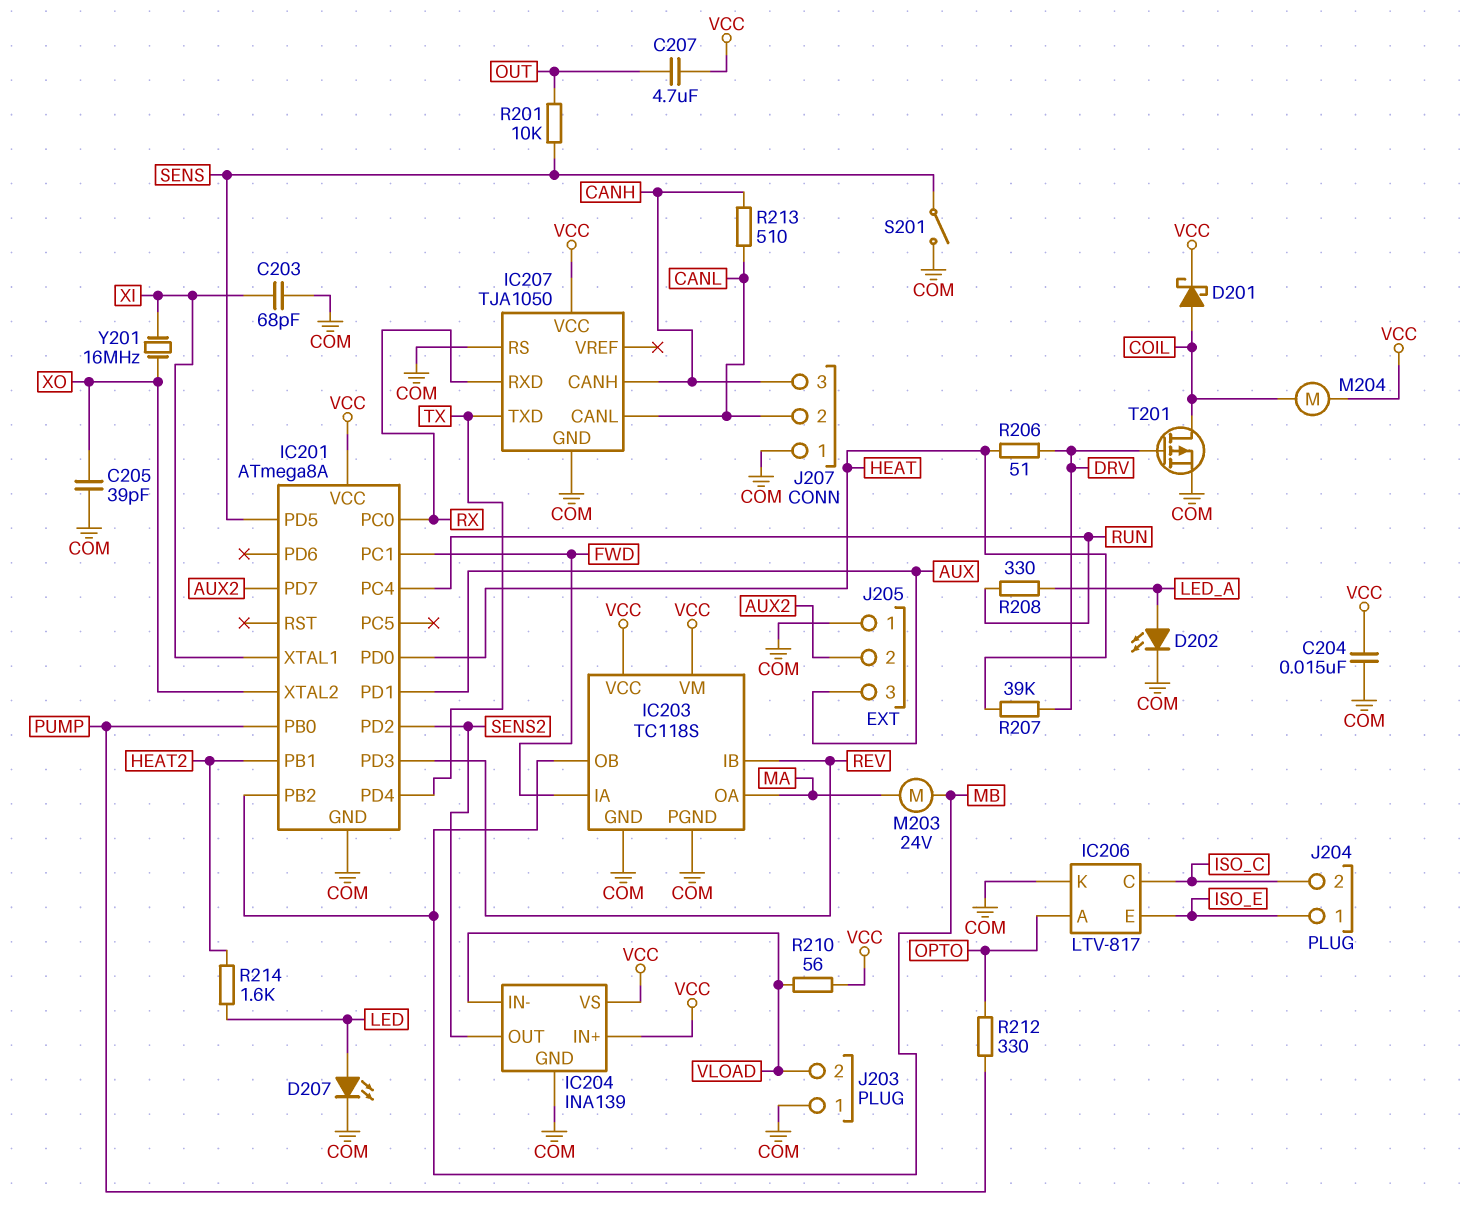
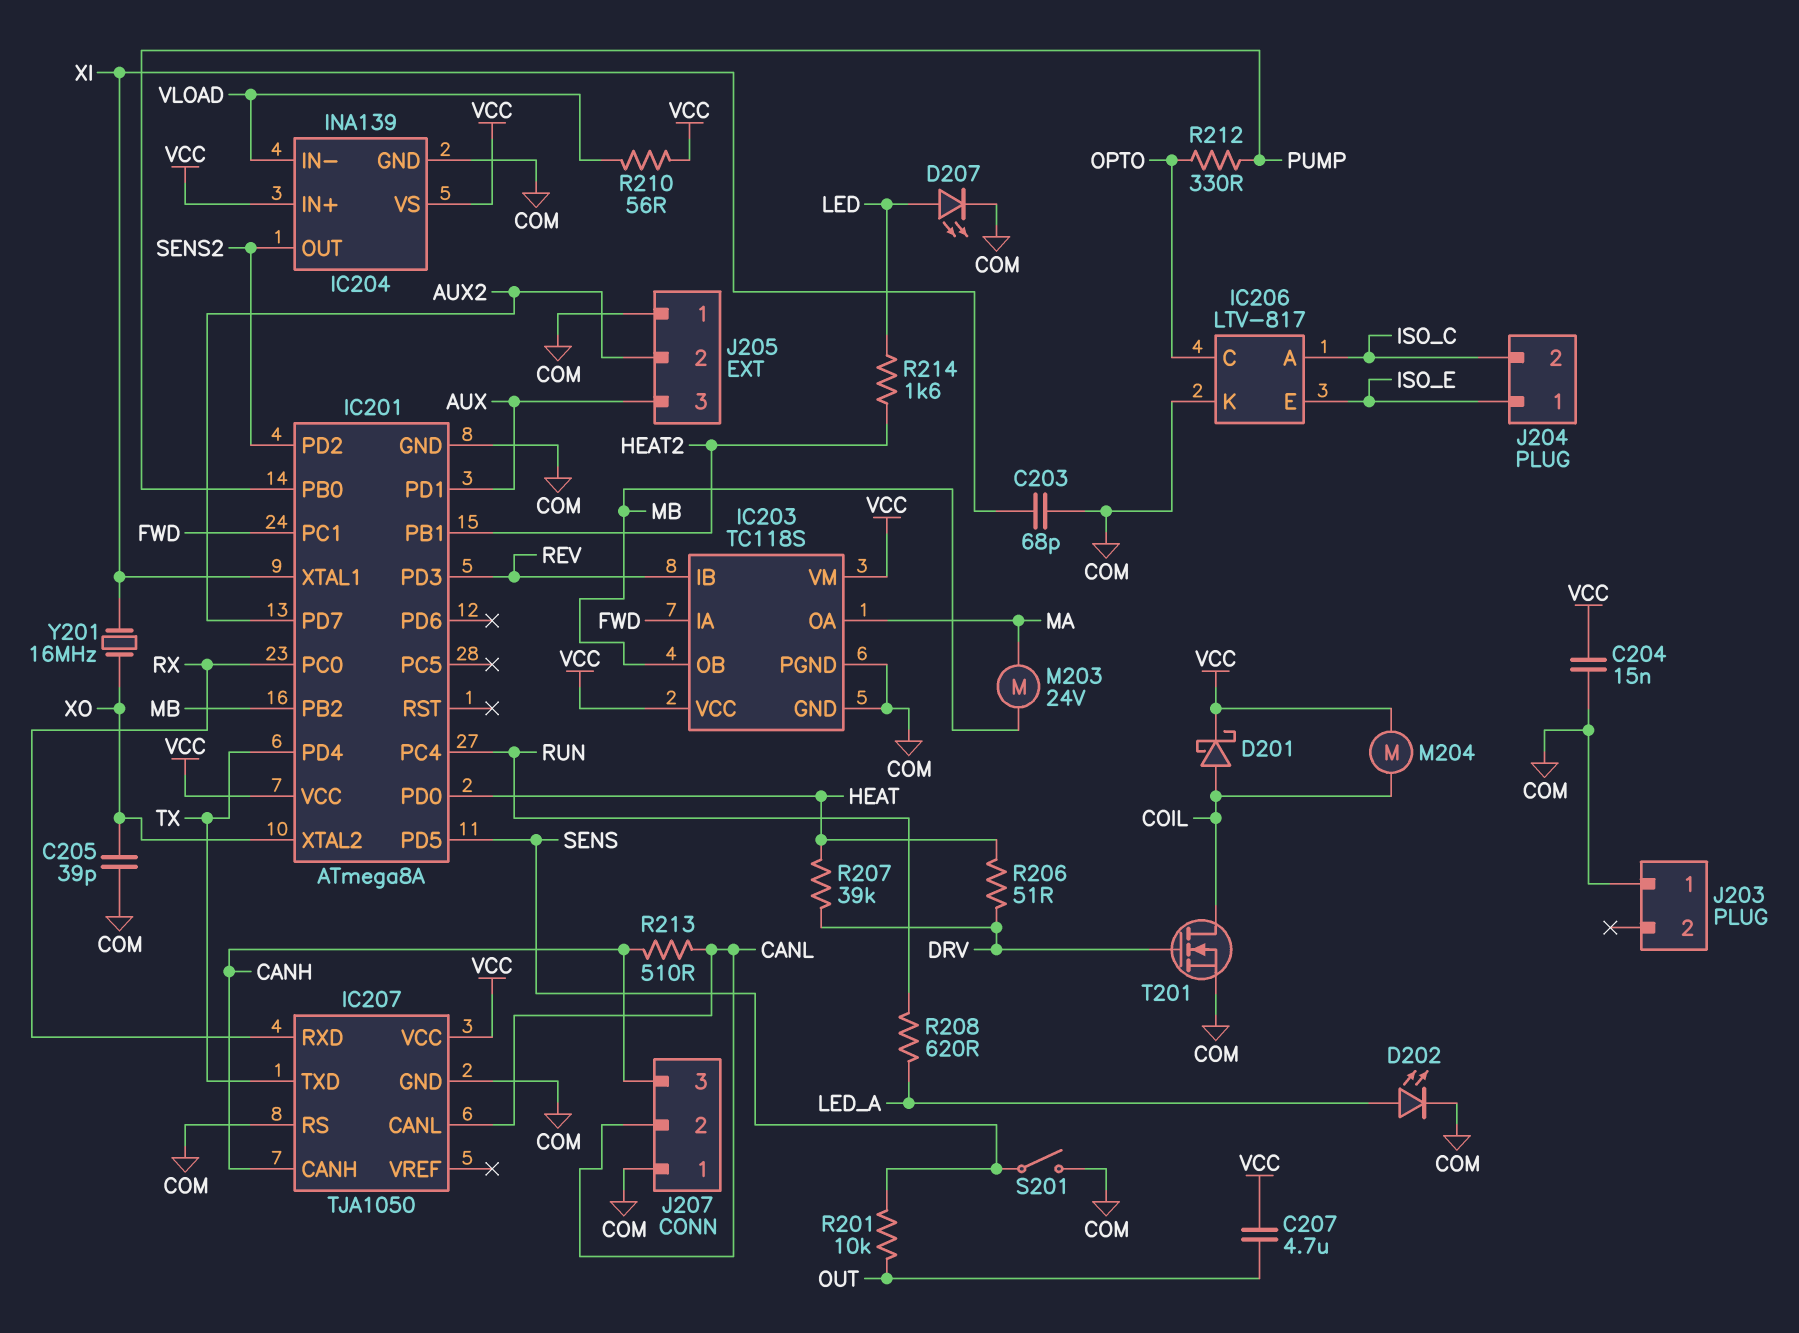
IC206 pin A: OPTO -> ISO_C
IC206 pin C: ISO_C -> OPTO
J203 pin 2: VLOAD -> none
R208: 330 (LED_A, RUN) -> 620 (LED_A, RUN)
T201: PMOS (G DRV, D COIL, S COM) -> NMOS (G DRV, D COIL, S COM)

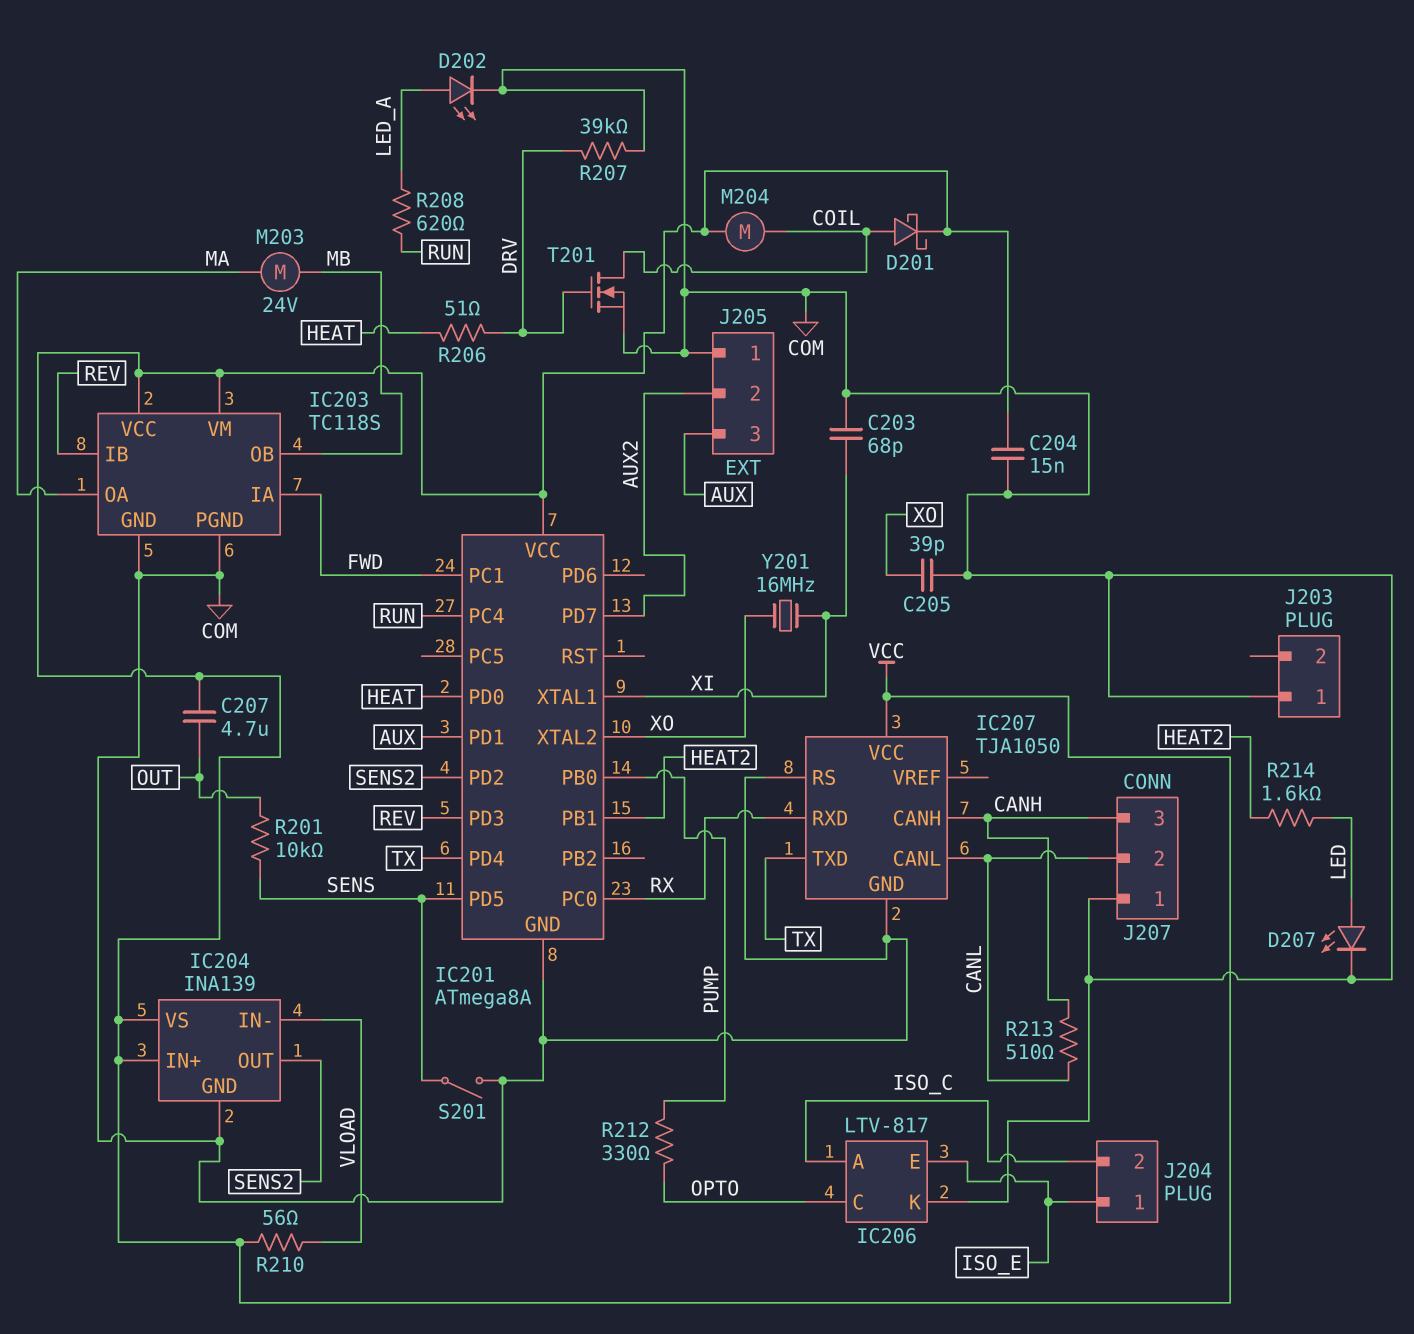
IC201 pin PB2: MB -> none
R207: 39k (DRV, HEAT) -> 39k (COM, DRV)

